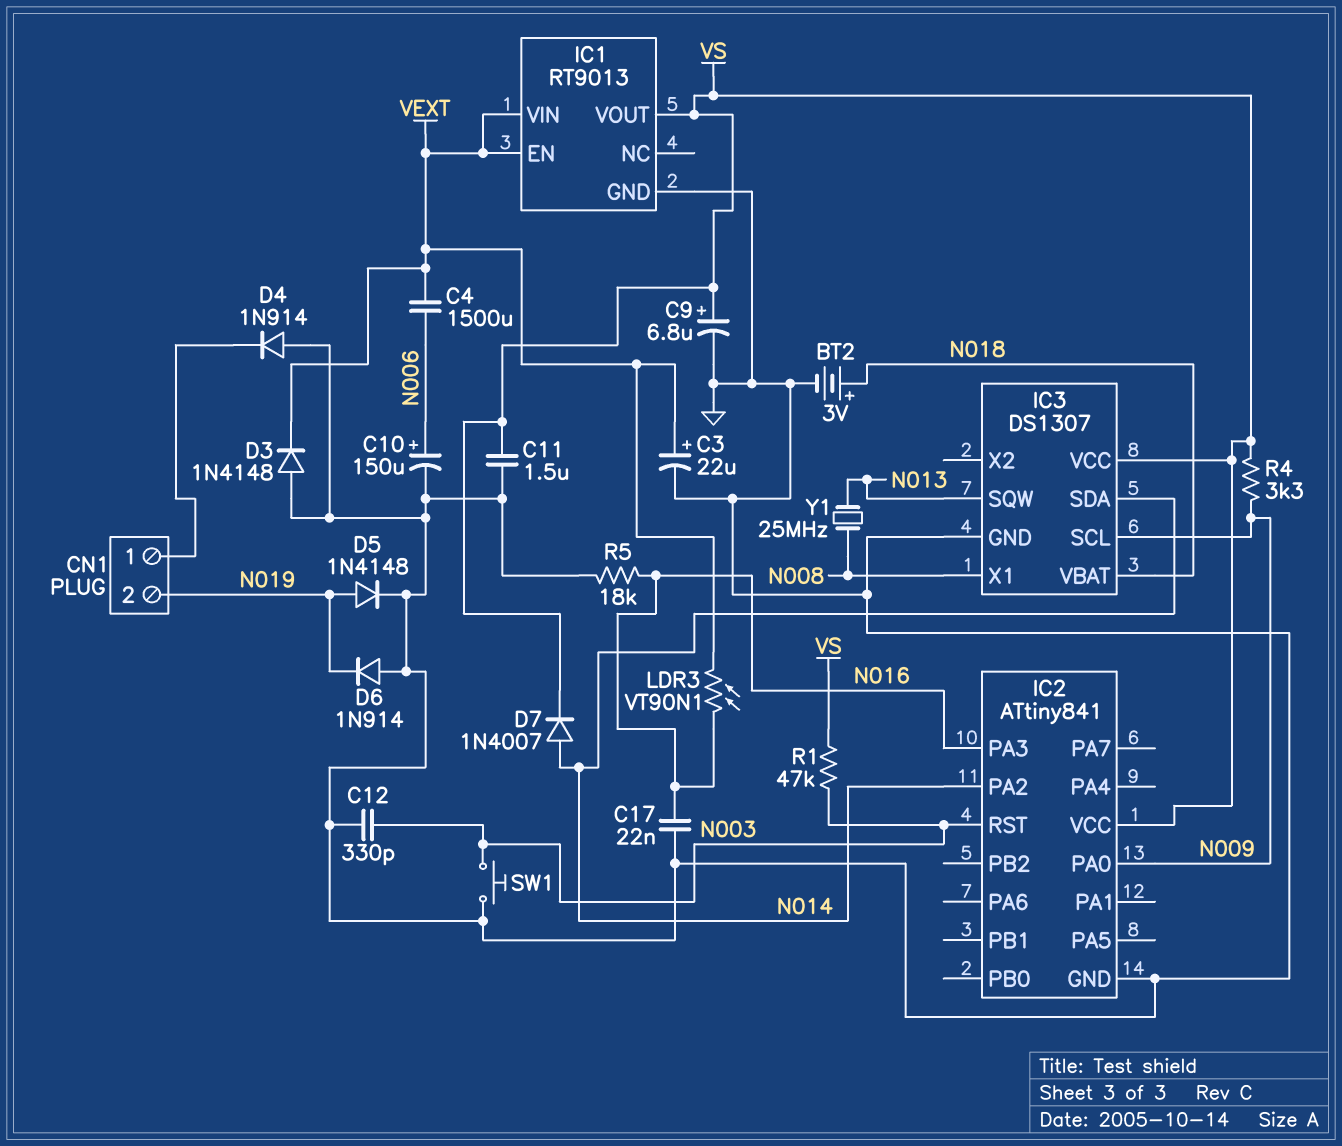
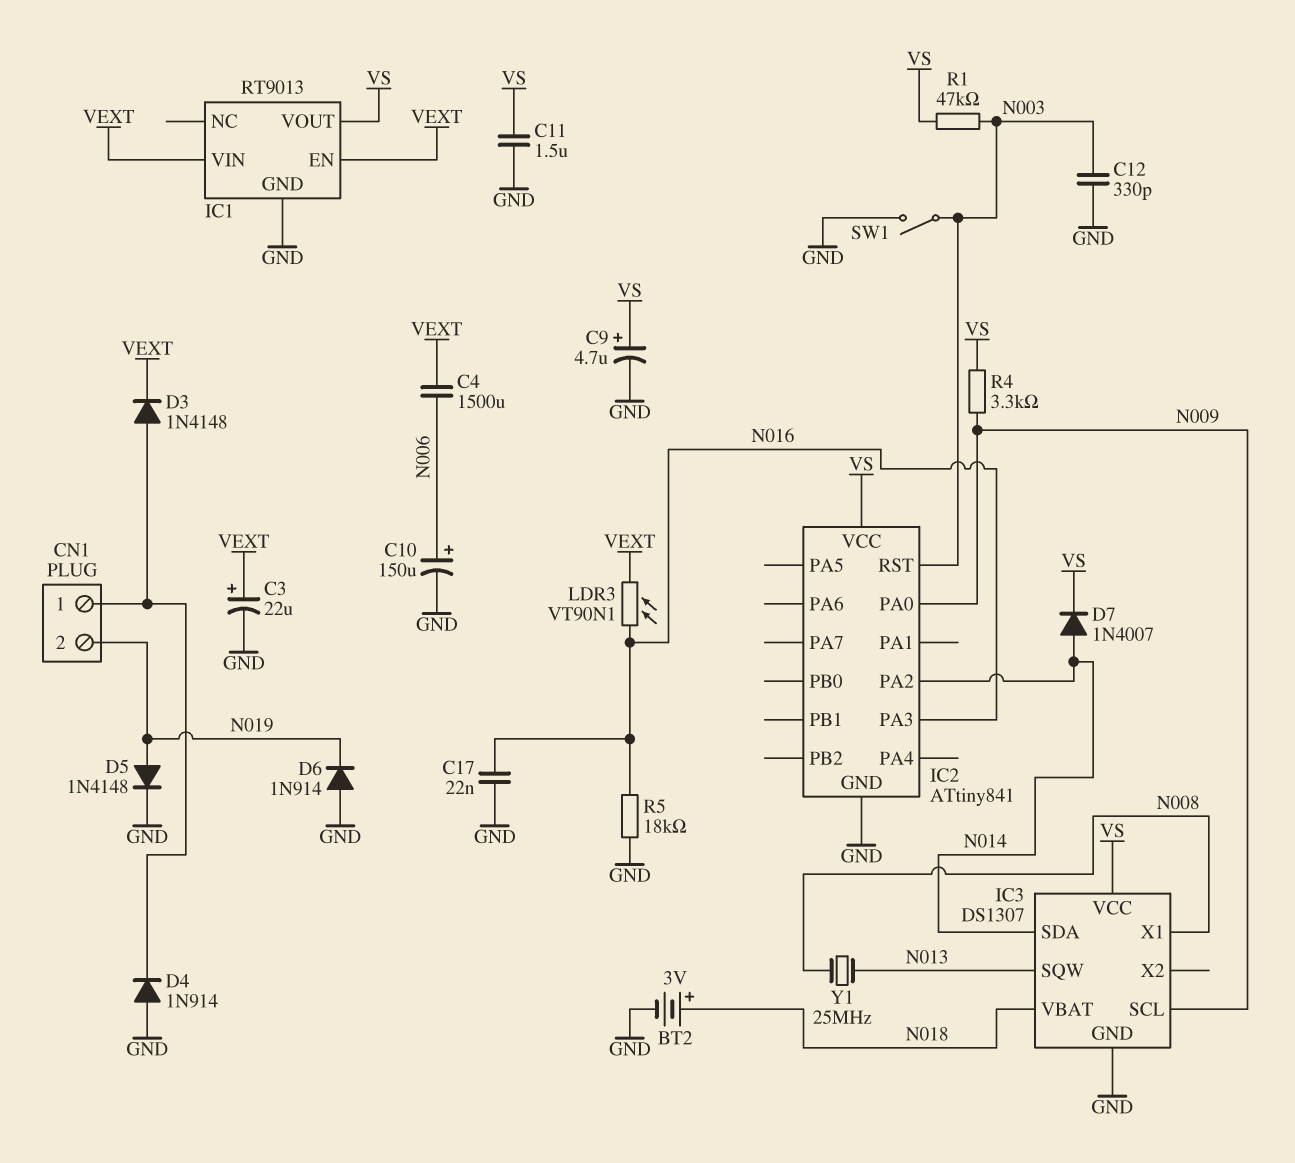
C9: 6.8uF (plus VS, minus GND) -> 4.7uF (plus VS, minus GND)
D3: diode 1N4148 (A GND, K VEXT) -> diode 1N4148 (A CN1/1, K VEXT)
SW1: button (GND, N003) -> switch (GND, N003)

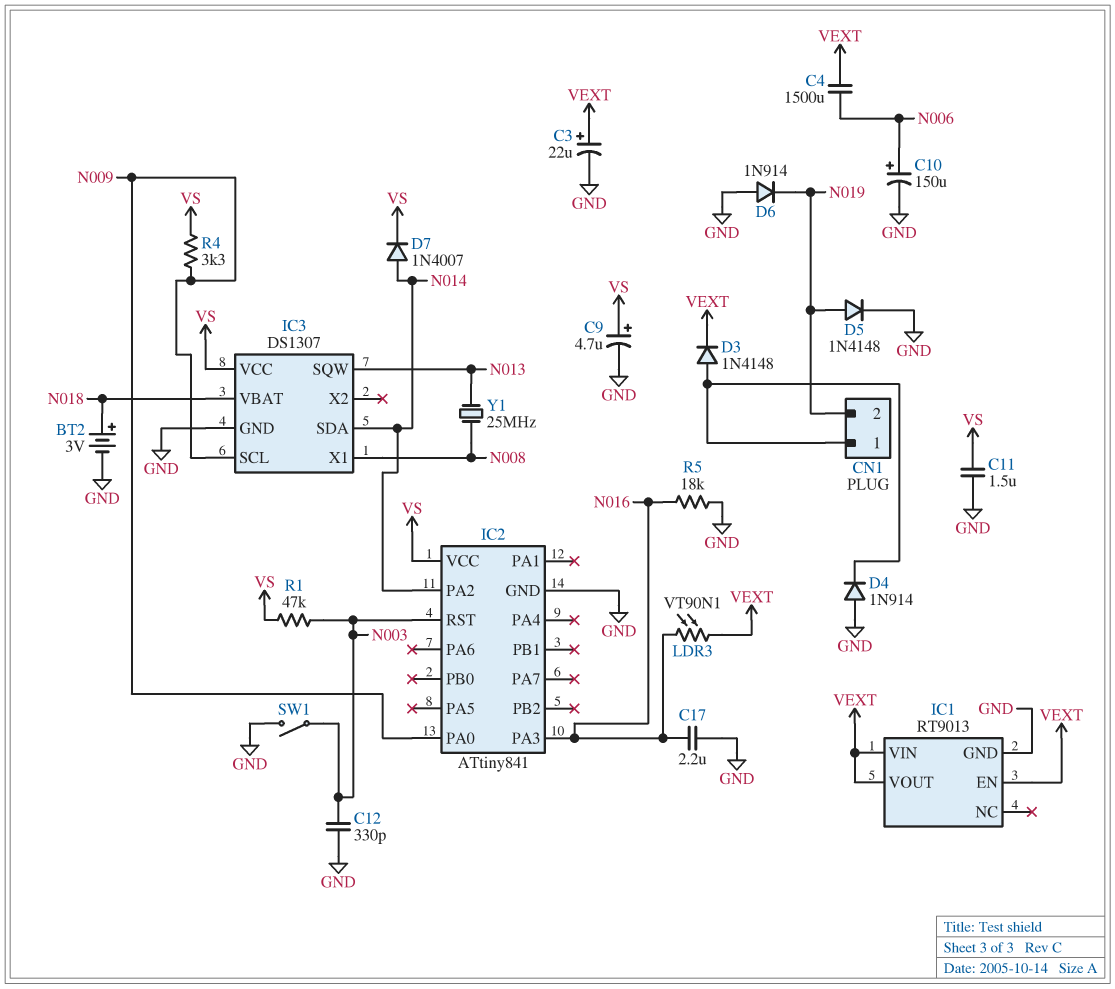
C17: 22nF (GND, N016) -> 2.2uF (GND, N016)
IC1 pin VOUT: VS -> VEXT

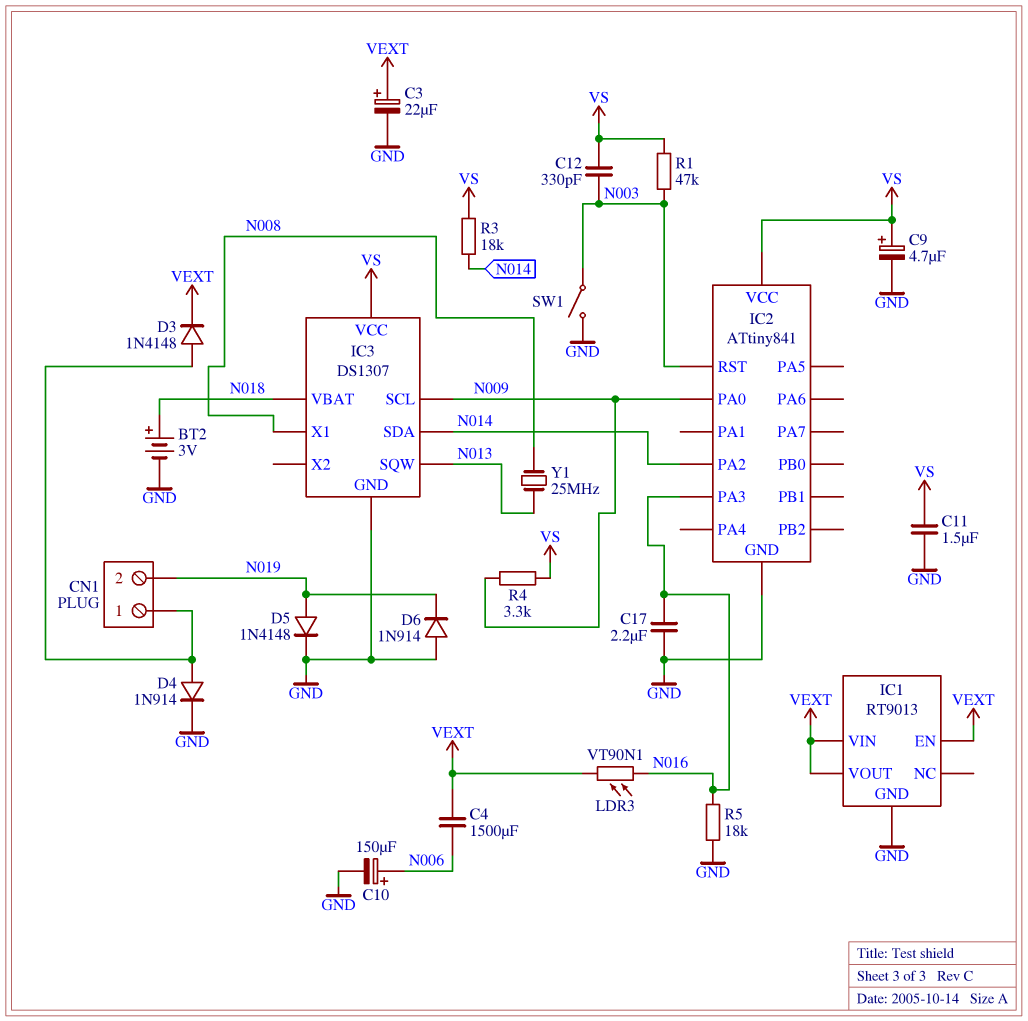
C12: 330pF (GND, N003) -> 330pF (N003, VS)
D4: diode 1N914 (A GND, K CN1/1) -> diode 1N914 (A CN1/1, K GND)
D7: diode 1N4007 (A N014, K VS) -> none
R3: none -> 18k (N014, VS)

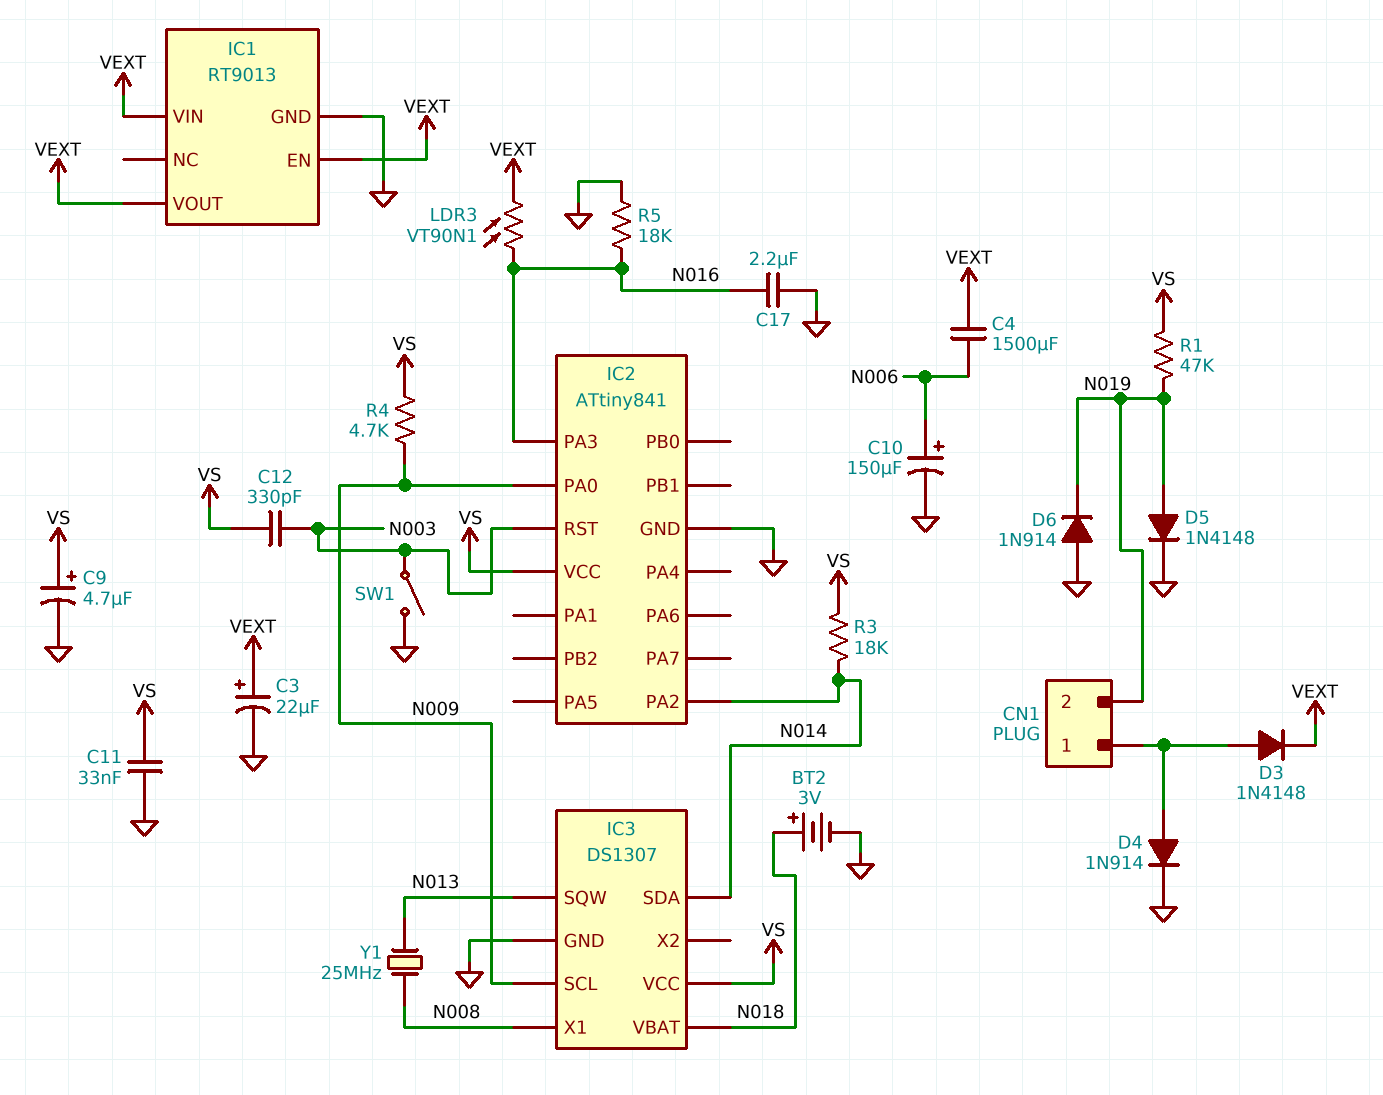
C11: 1.5uF (GND, VS) -> 33nF (GND, VS)
R1: 47k (N003, VS) -> 47k (N019, VS)
R4: 3.3k (N009, VS) -> 4.7k (N009, VS)

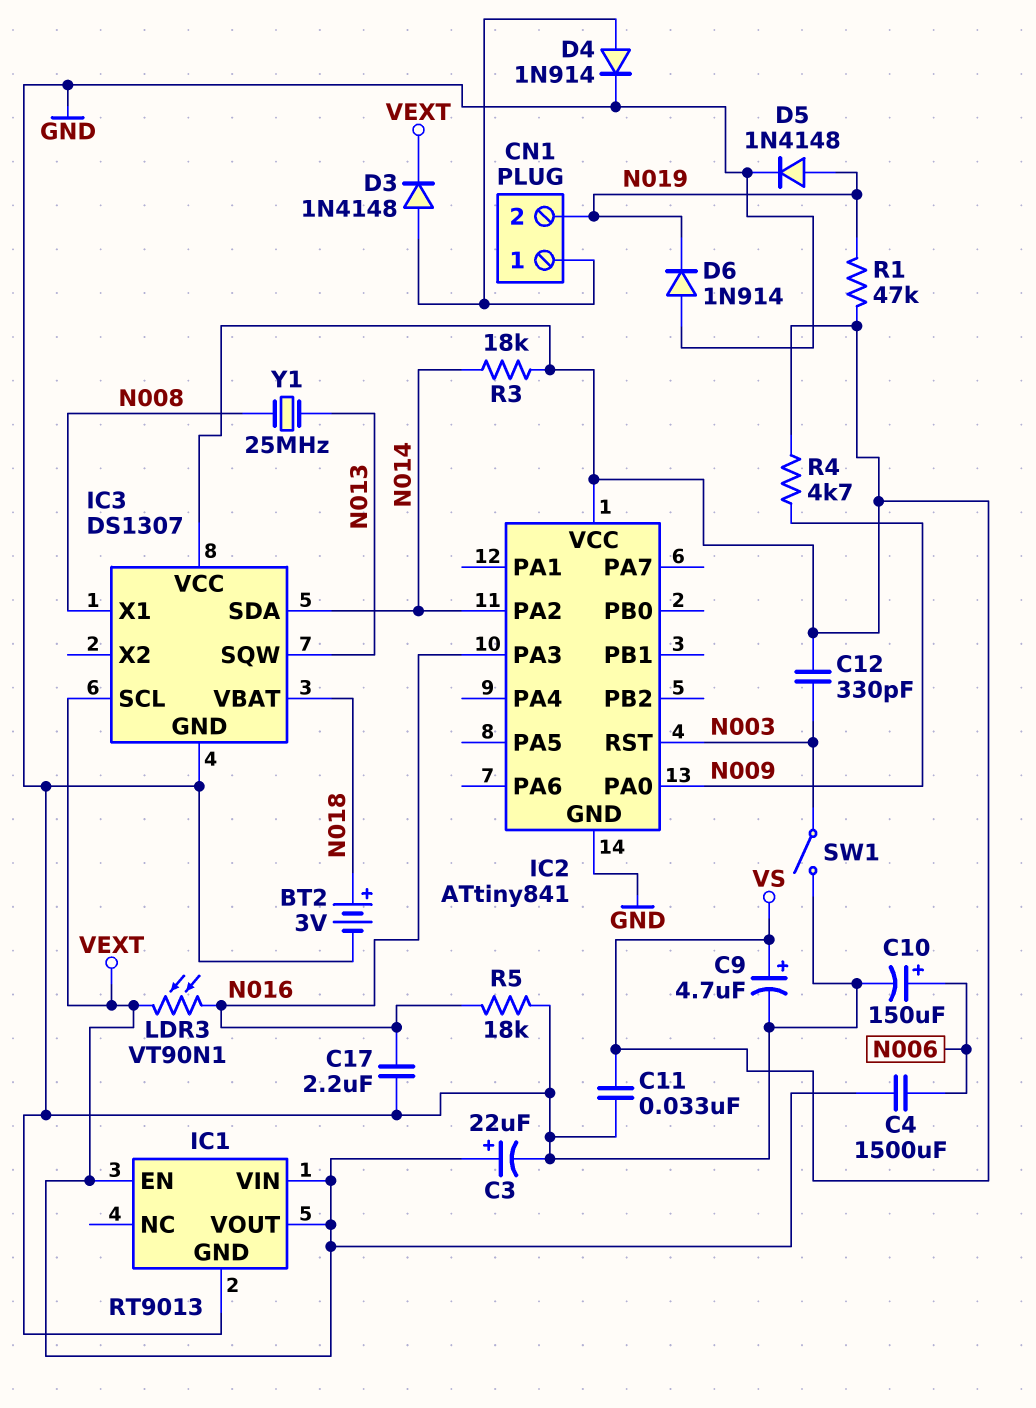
IC3 pin SCL: N009 -> VEXT

